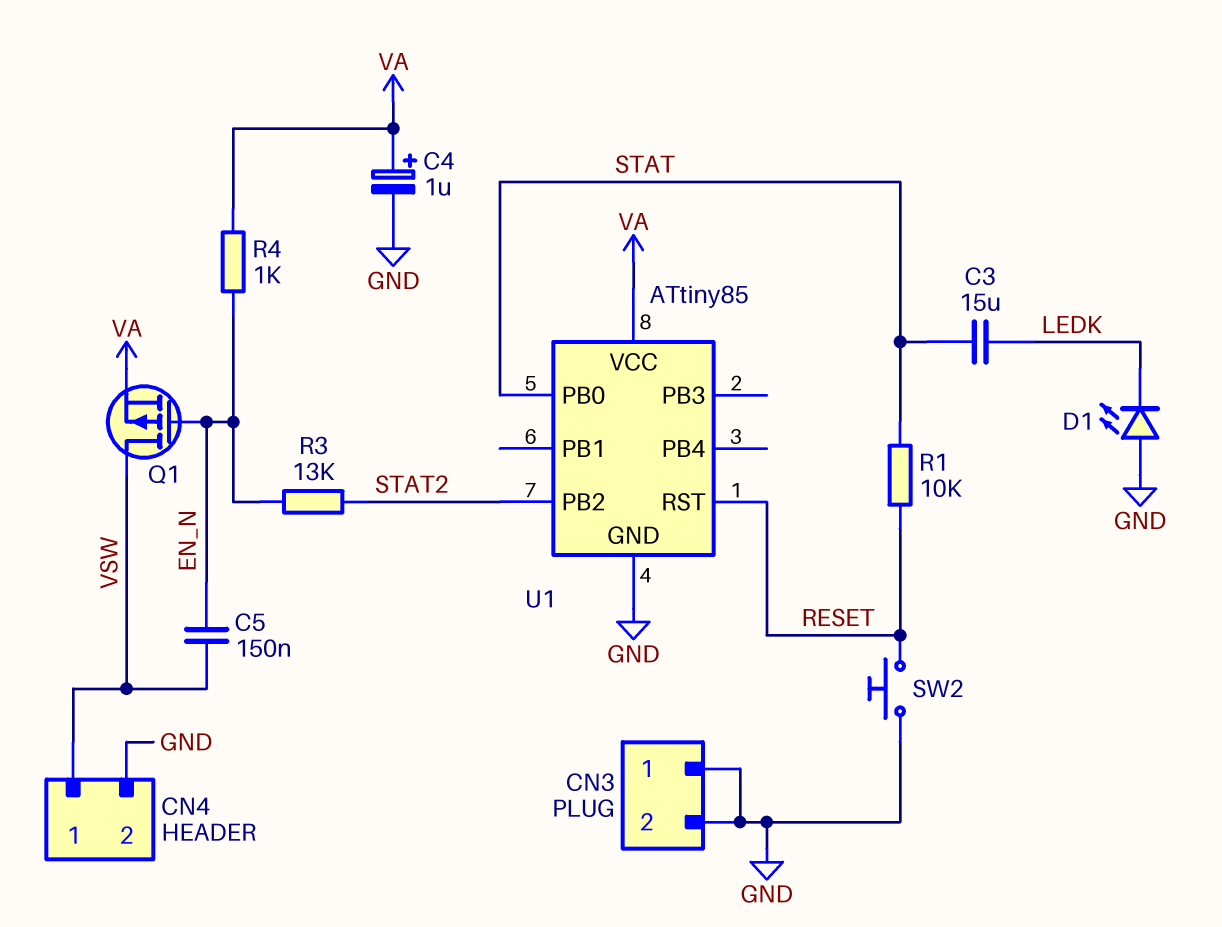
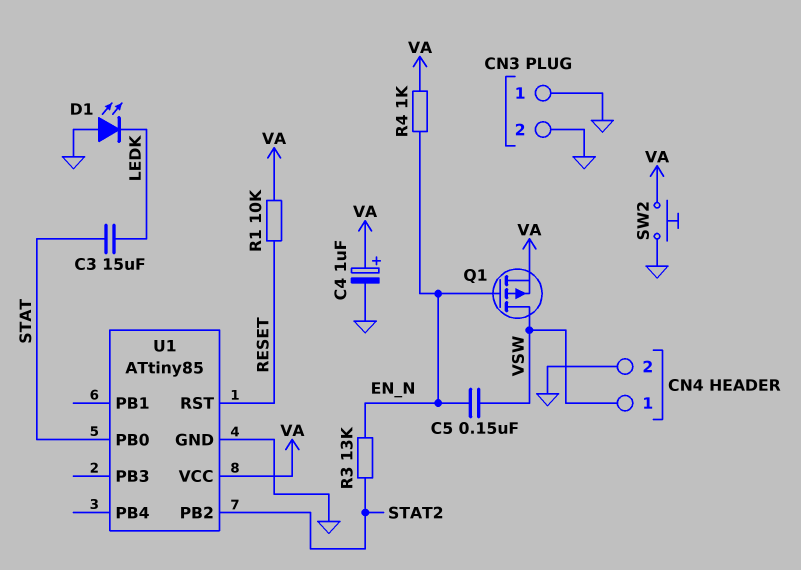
R1: 10k (RESET, STAT) -> 10k (RESET, VA)
SW2: button (GND, RESET) -> button (GND, VA)

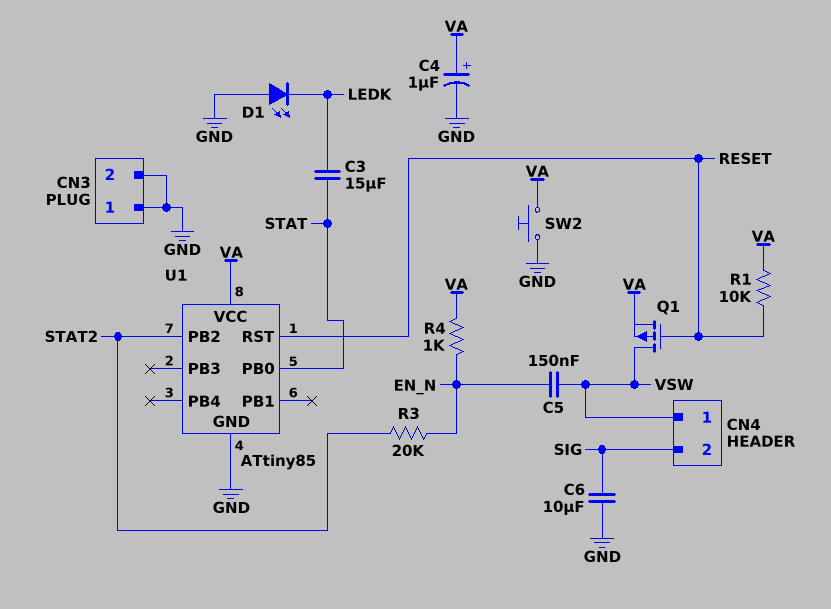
C6: none -> 10uF (GND, SIG)
CN4 pin 2: GND -> SIG
Q1: PMOS (G EN_N, D VSW, S VA) -> PMOS (G RESET, D VSW, S VA)
R3: 13k (EN_N, STAT2) -> 20k (EN_N, STAT2)

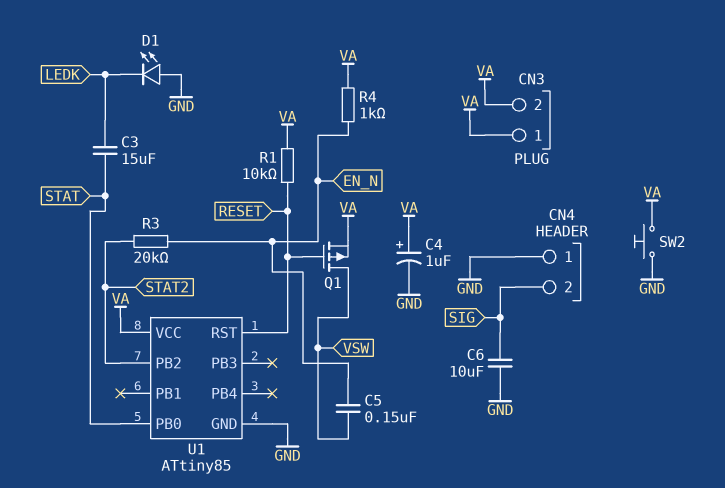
CN3 pin 1: GND -> VA
CN3 pin 2: GND -> VA
CN4 pin 1: VSW -> GND

